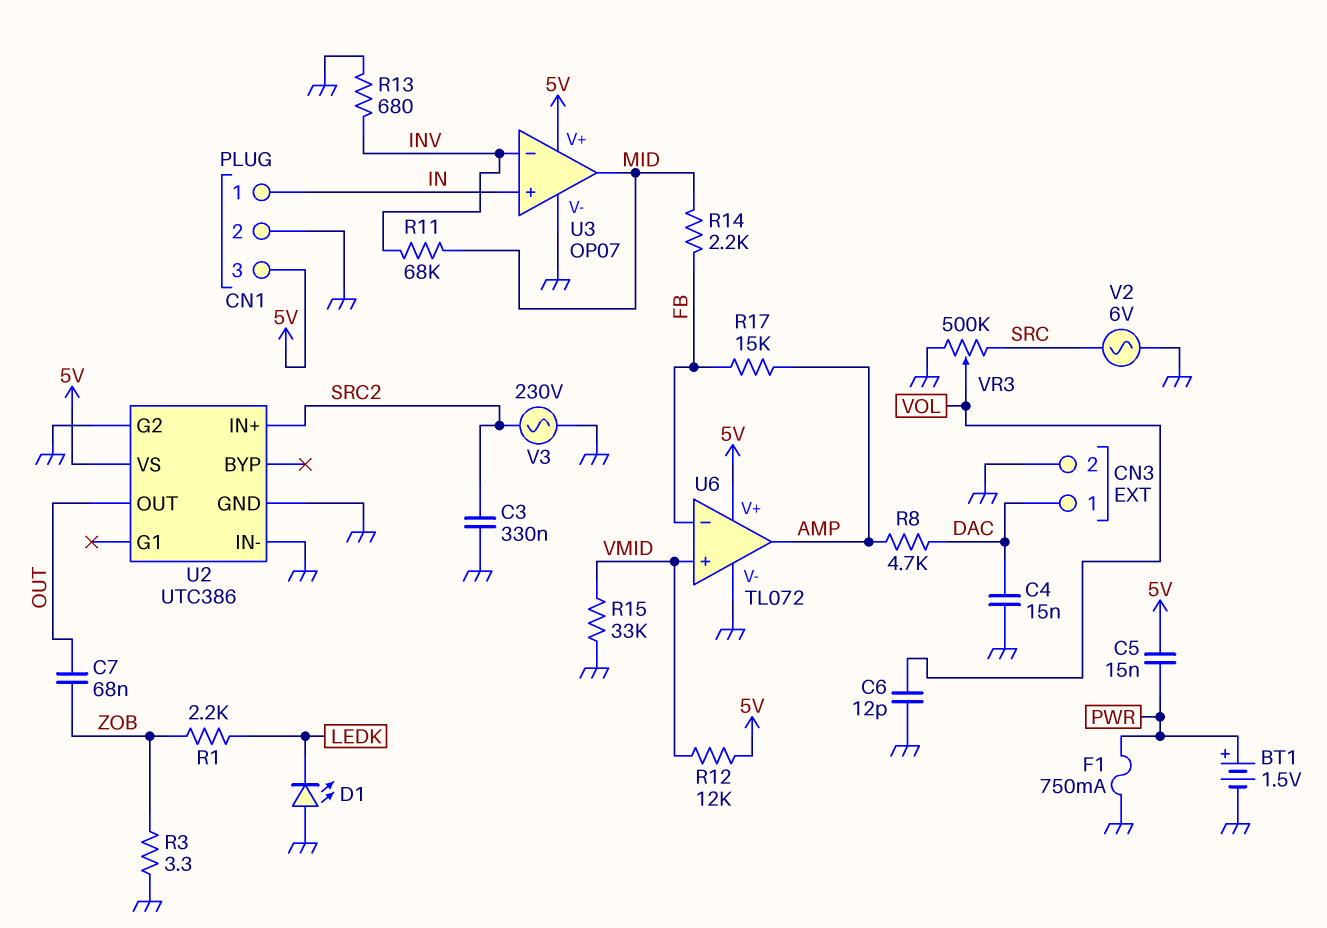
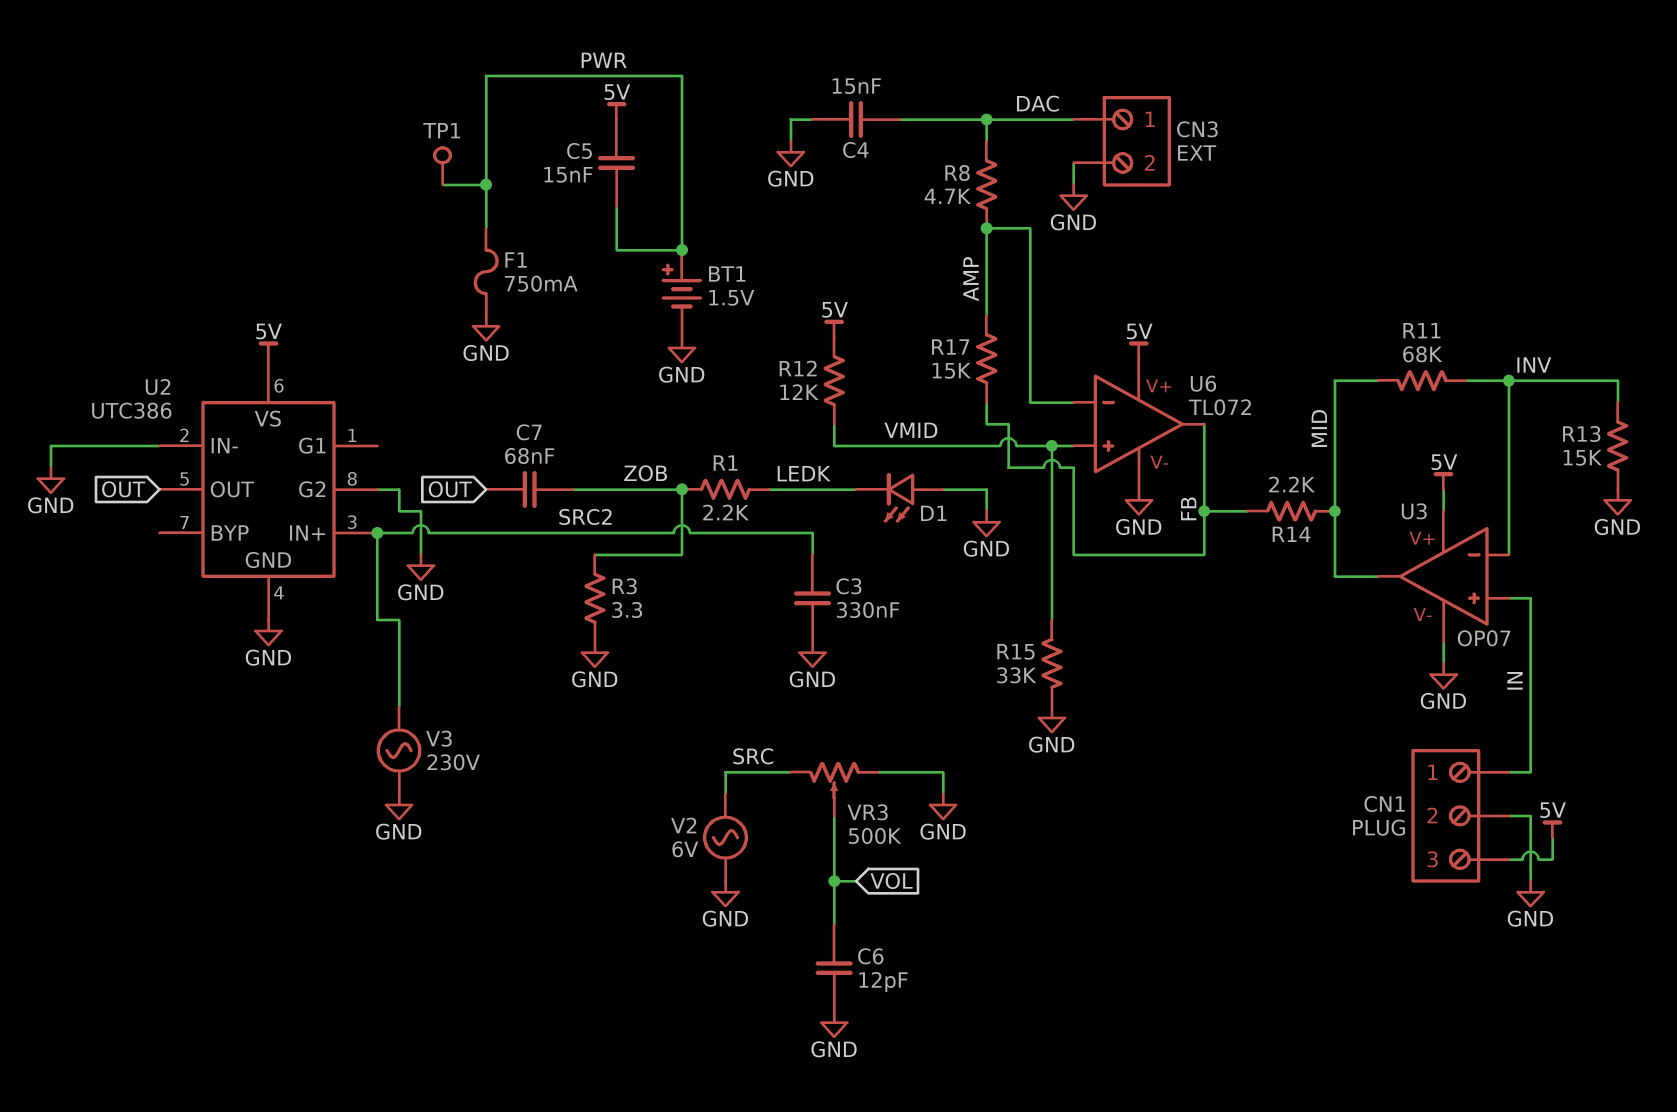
R13: 680 (GND, INV) -> 15k (GND, INV)
TP1: none -> test point (PWR)
U6 pin in-: FB -> AMP
U6 pin out: AMP -> FB

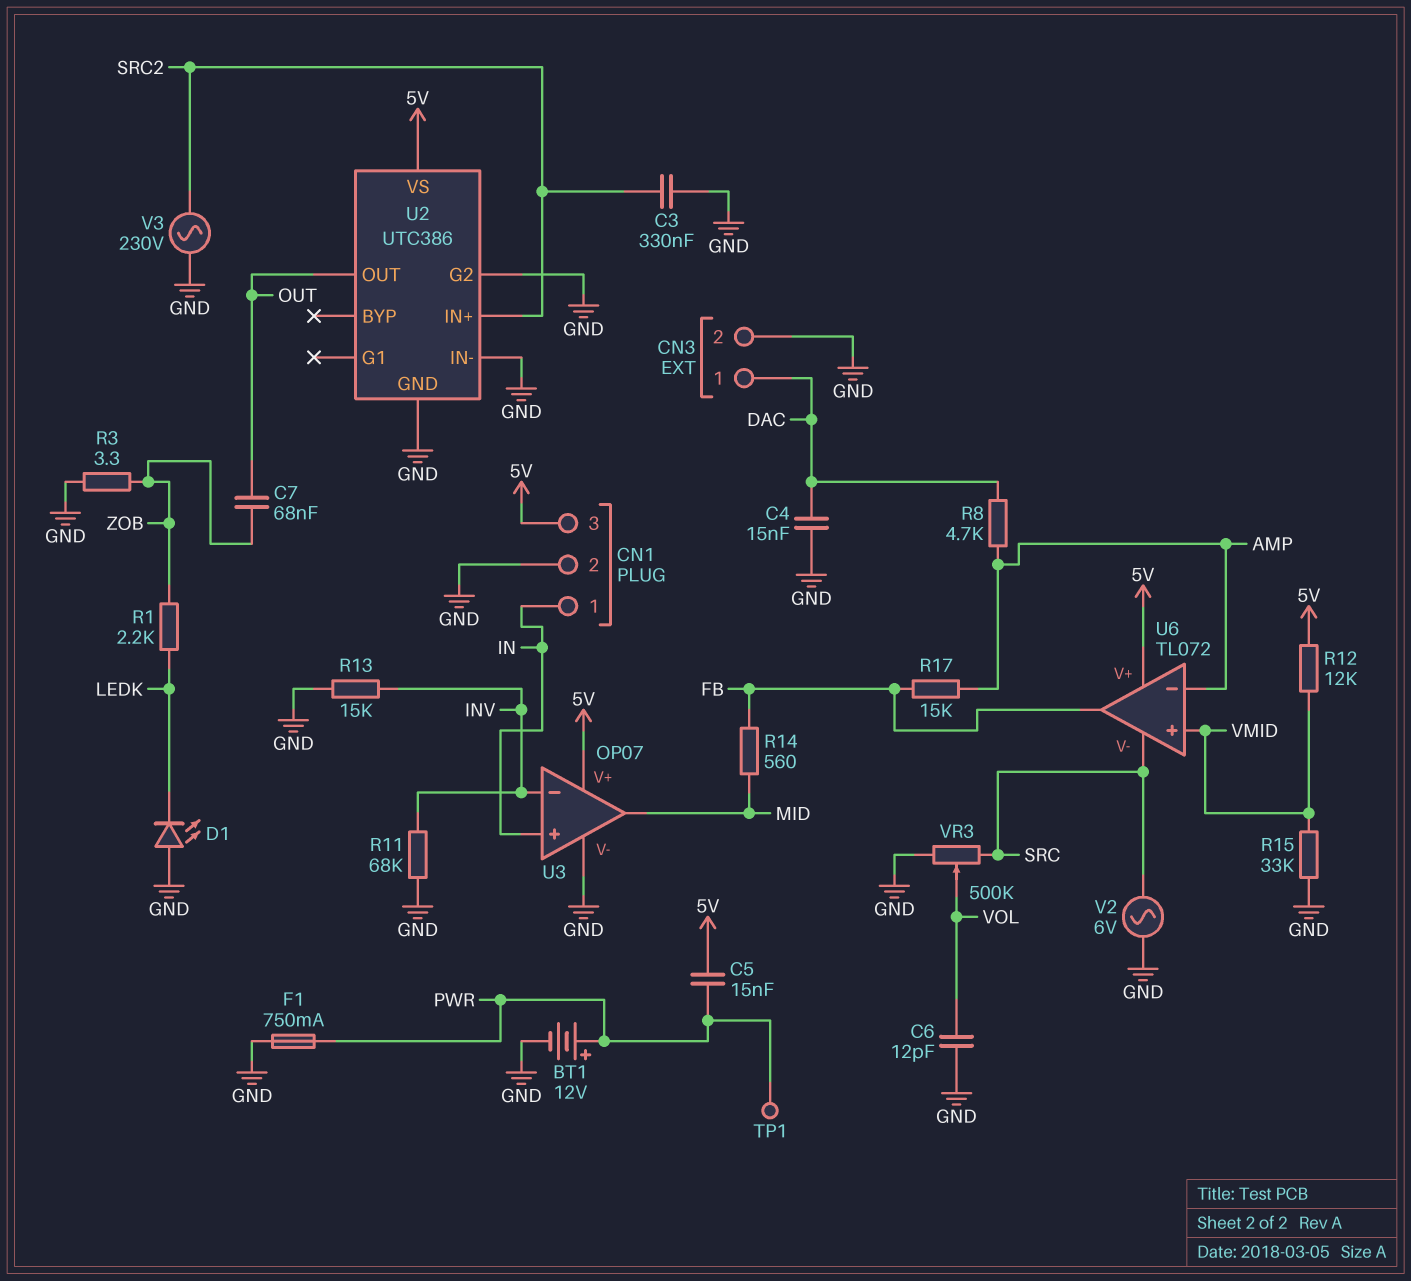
BT1: 1.5V (plus PWR, minus GND) -> 12V (plus PWR, minus GND)
R11: 68k (INV, MID) -> 68k (GND, INV)
R14: 2.2k (FB, MID) -> 560 (FB, MID)
U6 pin V-: GND -> SRC

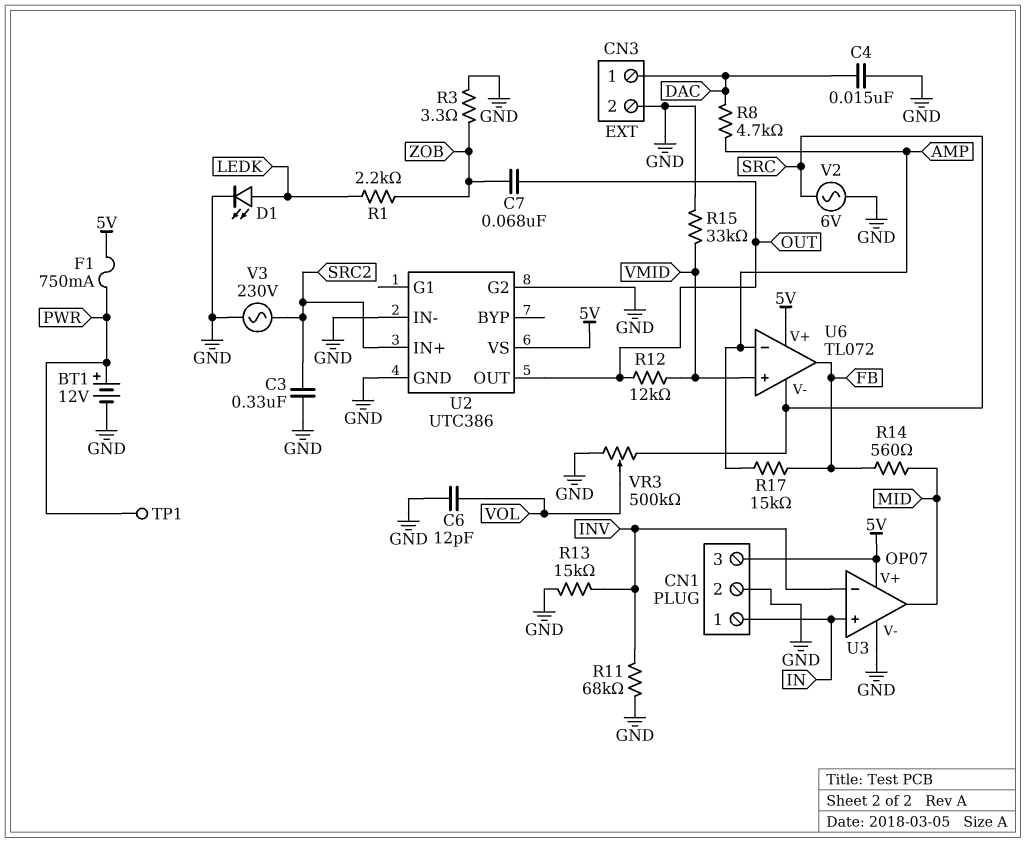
C5: 15nF (5V, PWR) -> none
D1: LED (A GND, K LEDK) -> LED (A LEDK, K GND)
F1: 750mA (GND, PWR) -> 750mA (5V, PWR)
R12: 12k (5V, VMID) -> 12k (OUT, VMID)

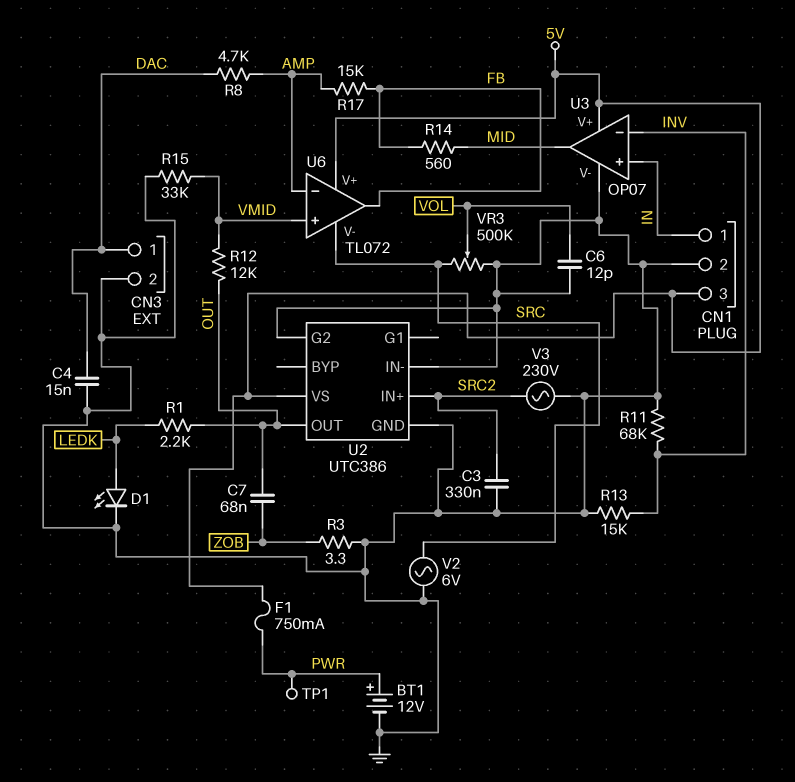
R1: 2.2k (LEDK, ZOB) -> 2.2k (LEDK, OUT)

